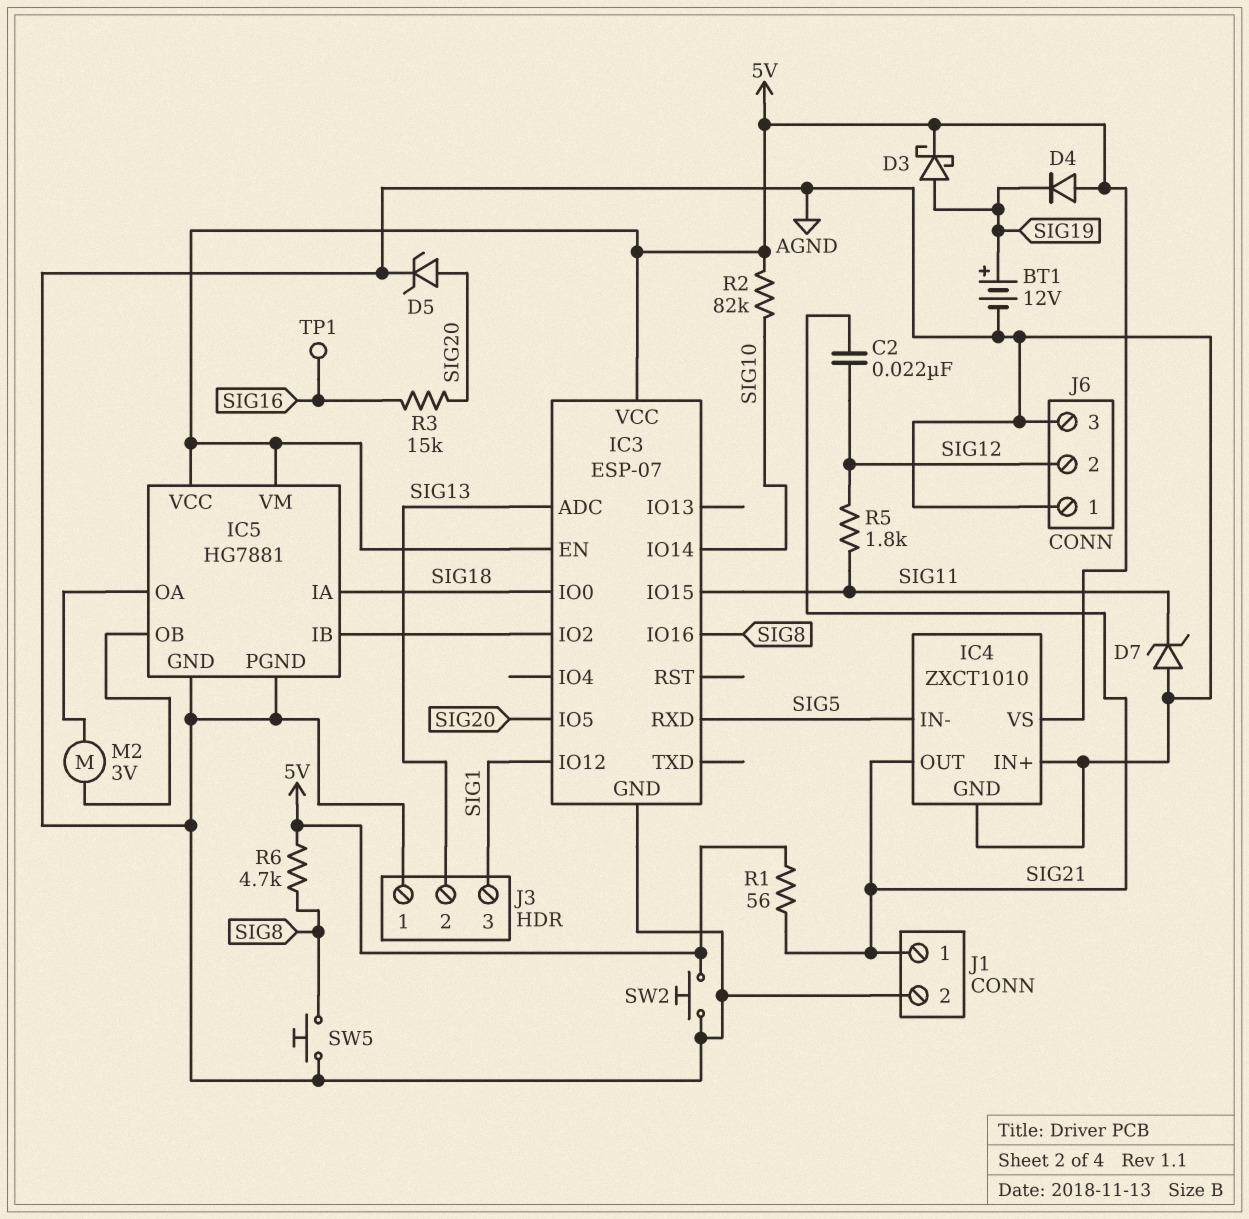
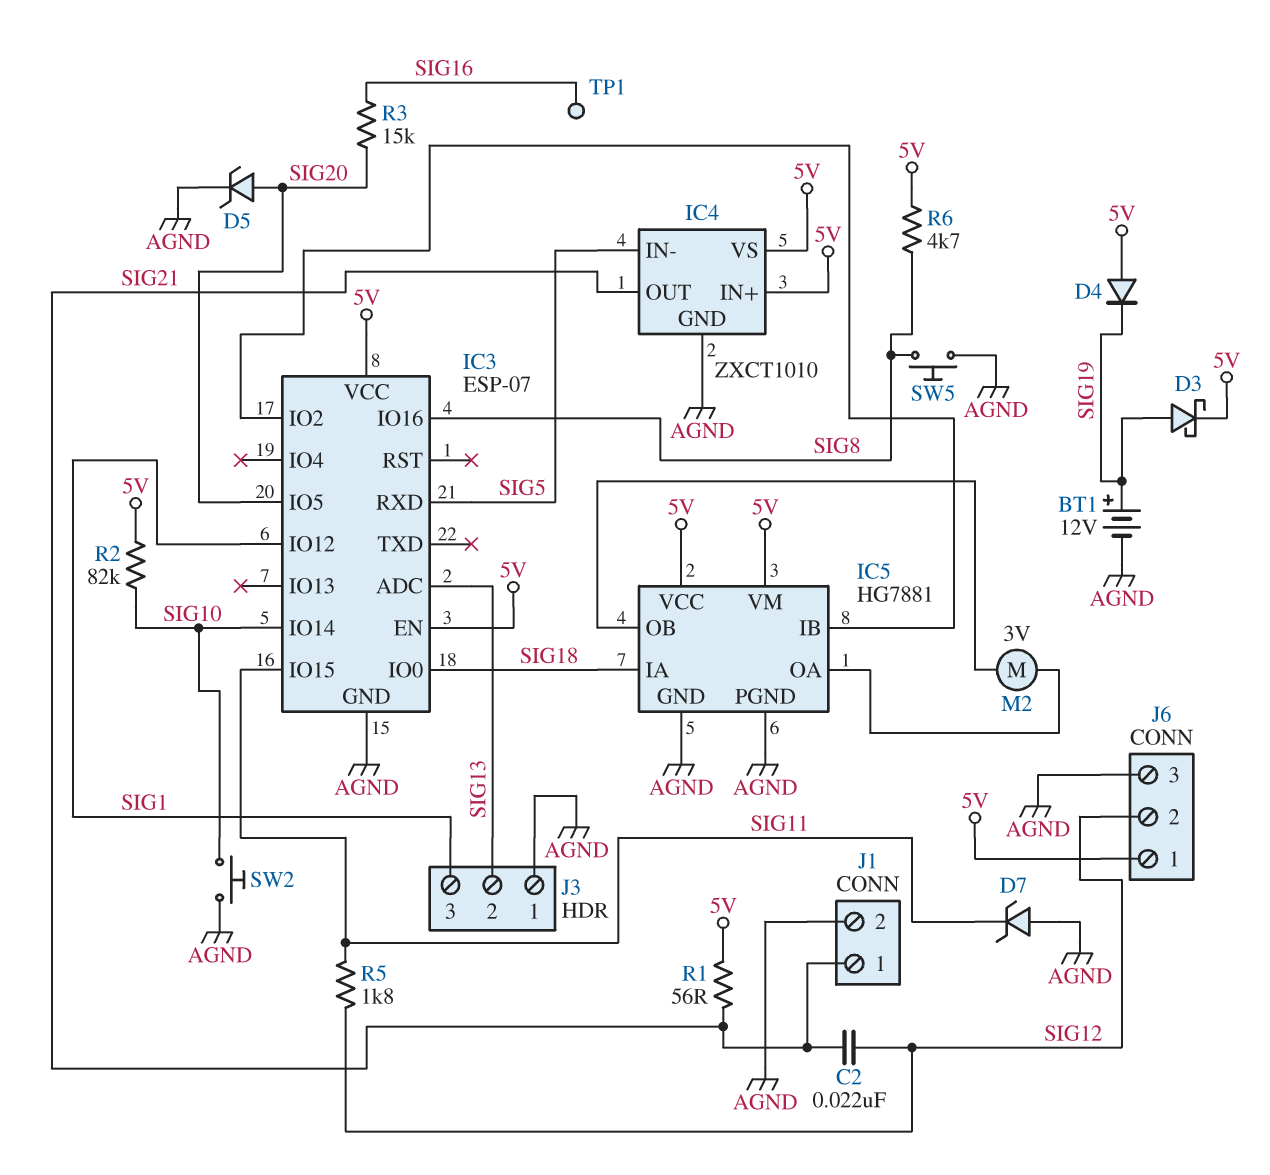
IC4 pin IN+: AGND -> 5V
J6 pin 1: AGND -> 5V
SW2: button (5V, AGND) -> button (AGND, SIG10)

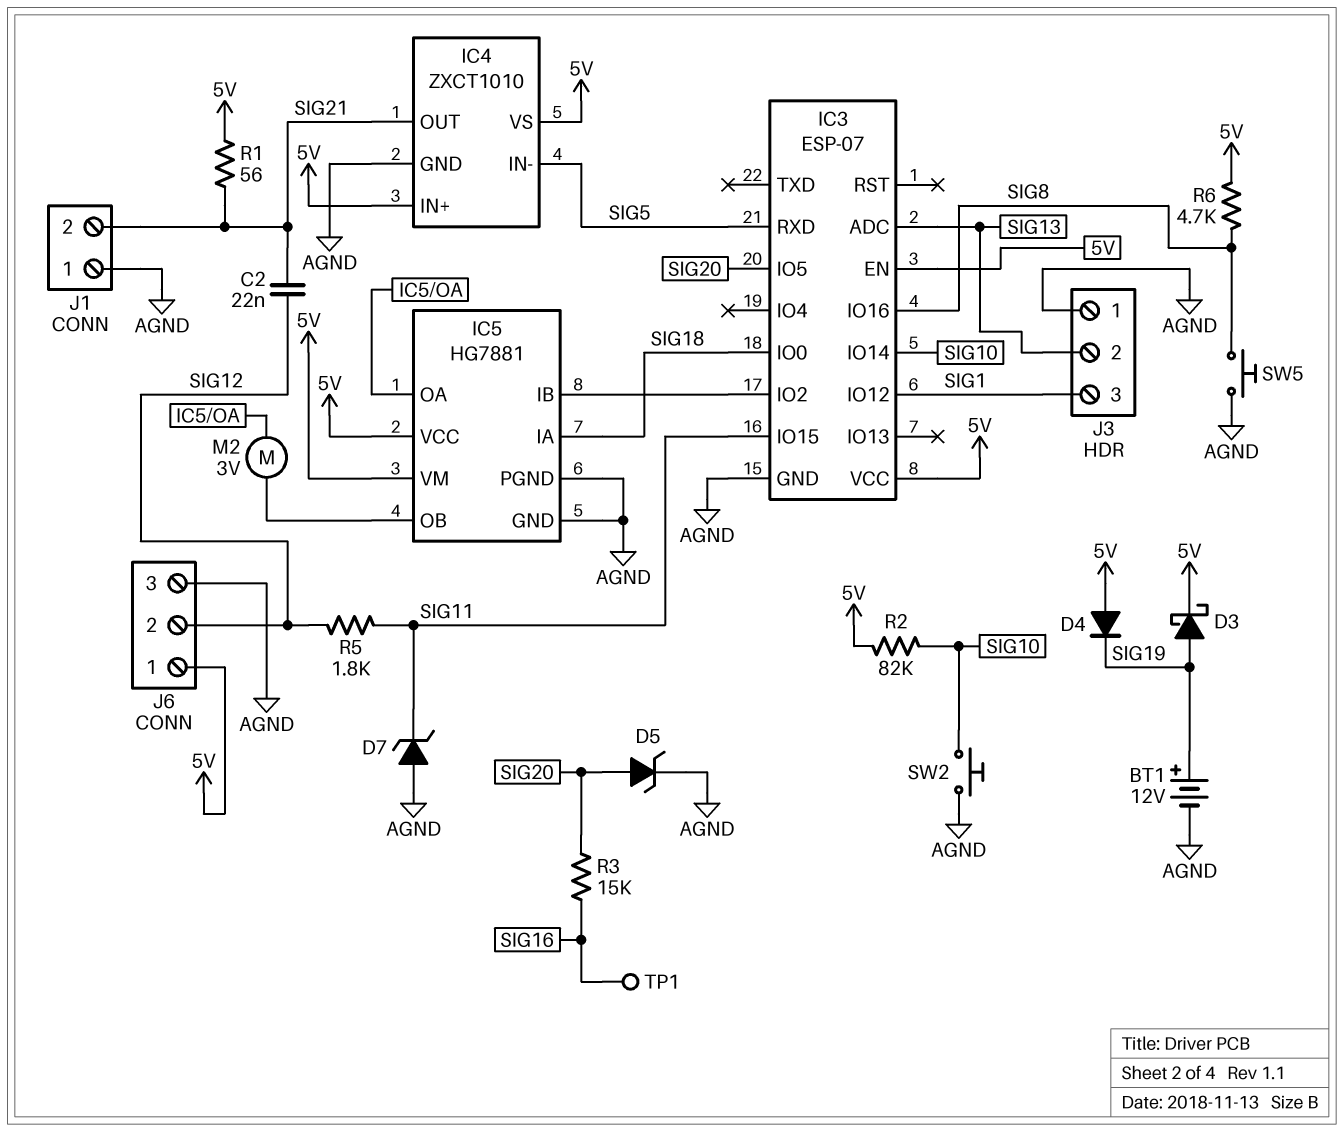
J1 pin 1: SIG21 -> AGND
J1 pin 2: AGND -> SIG21

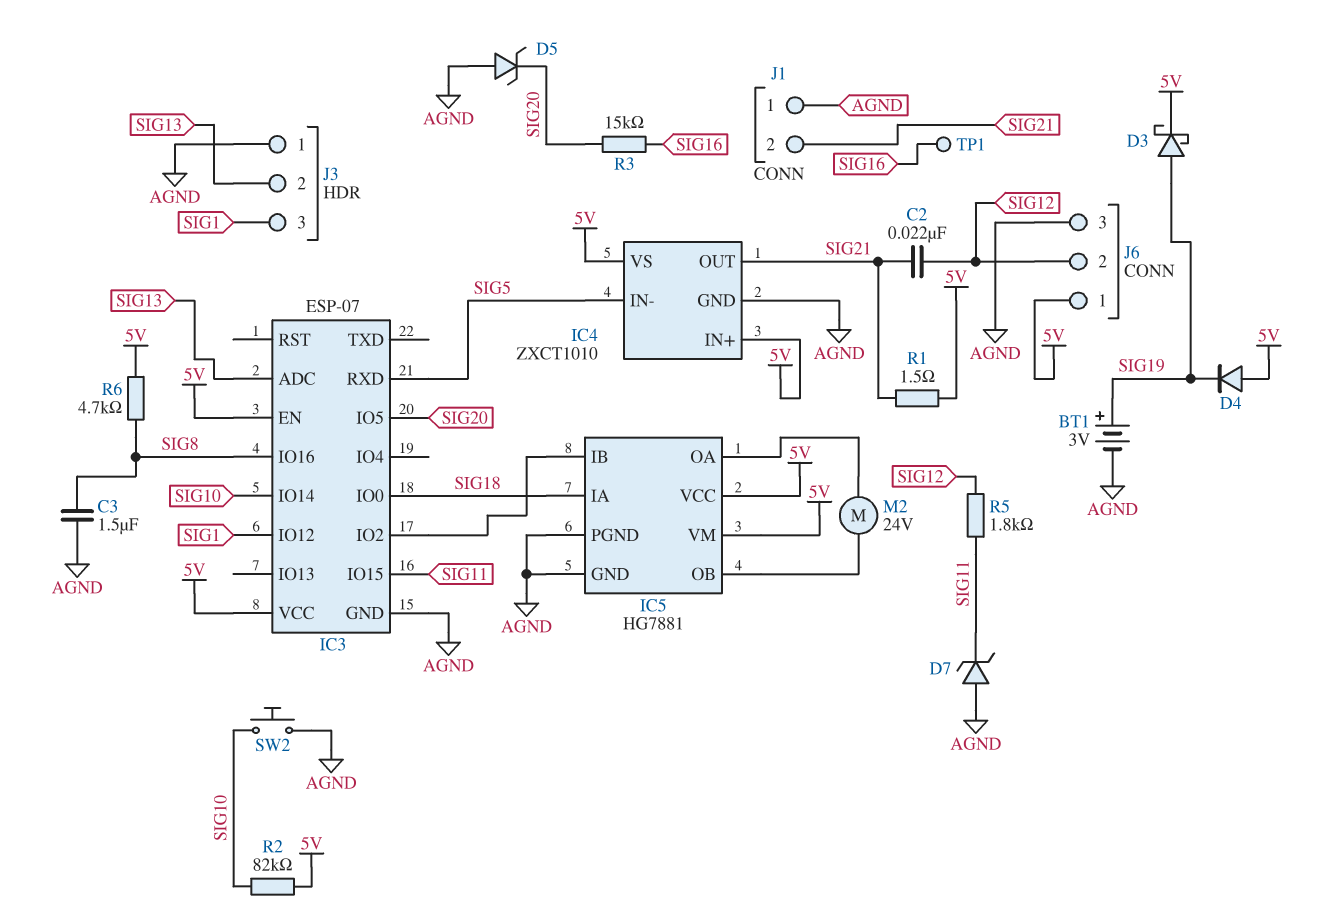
BT1: 12V (plus SIG19, minus AGND) -> 3V (plus SIG19, minus AGND)
C3: none -> 1.5uF (AGND, SIG8)
D5: zener (A SIG20, K AGND) -> zener (A AGND, K SIG20)
M2: motor 3V (IC5/OA, IC5/OB) -> motor 24V (IC5/OA, IC5/OB)
R1: 56 (5V, SIG21) -> 1.5 (5V, SIG21)
SW5: button (AGND, SIG8) -> none

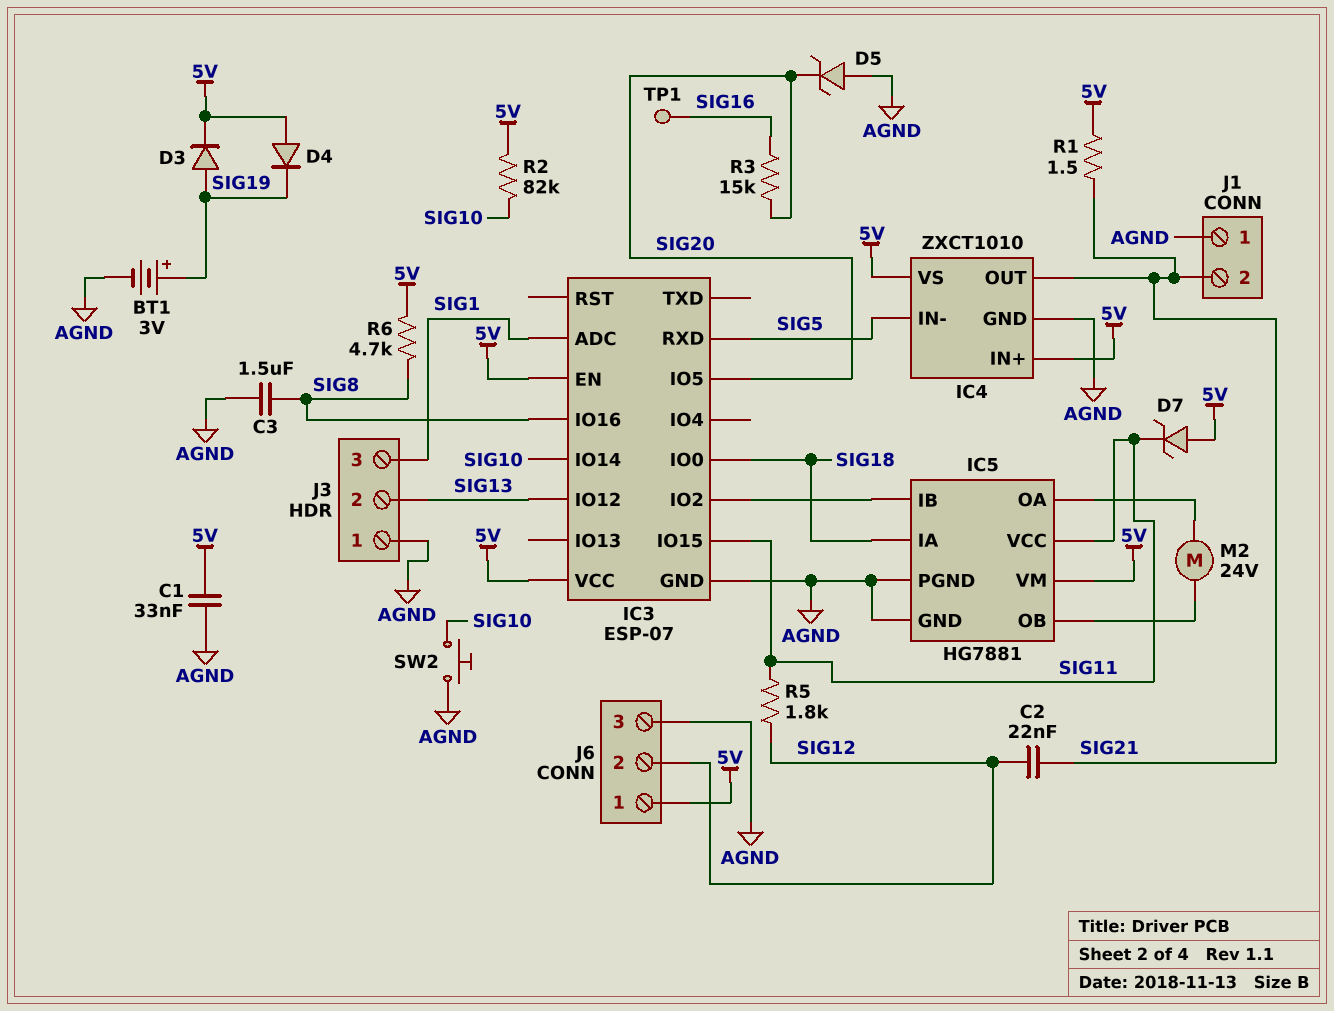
C1: none -> 33nF (5V, AGND)
D3: schottky (A SIG19, K 5V) -> diode (A SIG19, K 5V)
D7: zener (A AGND, K SIG11) -> zener (A 5V, K SIG11)
IC3 pin ADC: SIG13 -> SIG1
IC3 pin IO12: SIG1 -> SIG13
IC5 pin VCC: 5V -> SIG11

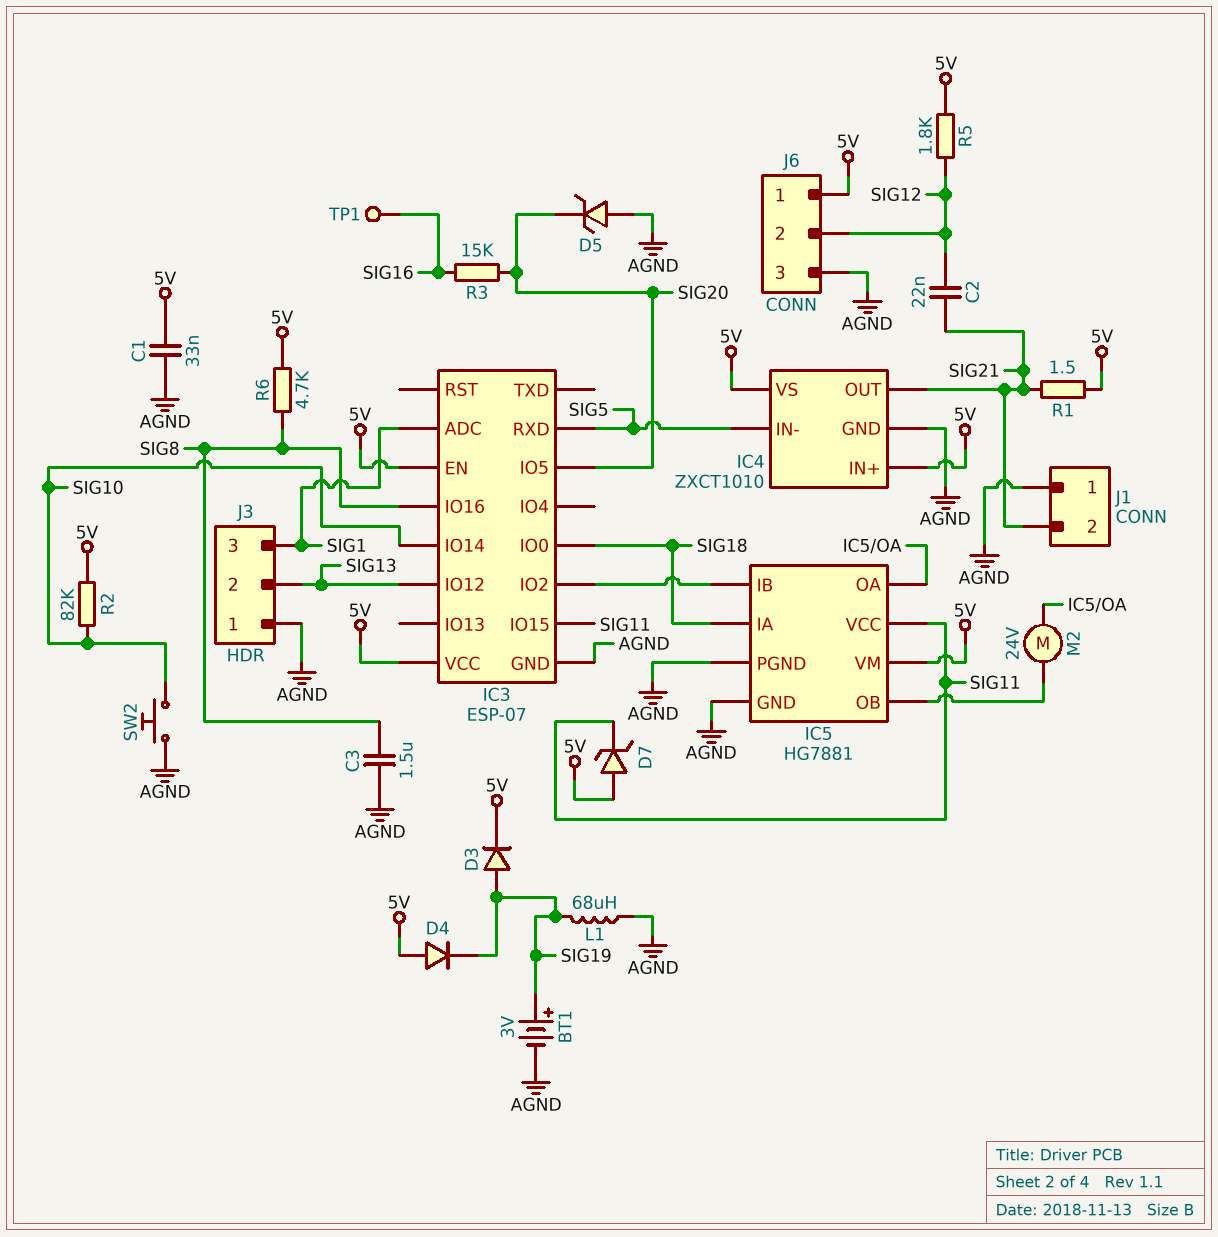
L1: none -> 68uH (AGND, SIG19)
R5: 1.8k (SIG11, SIG12) -> 1.8k (5V, SIG12)

